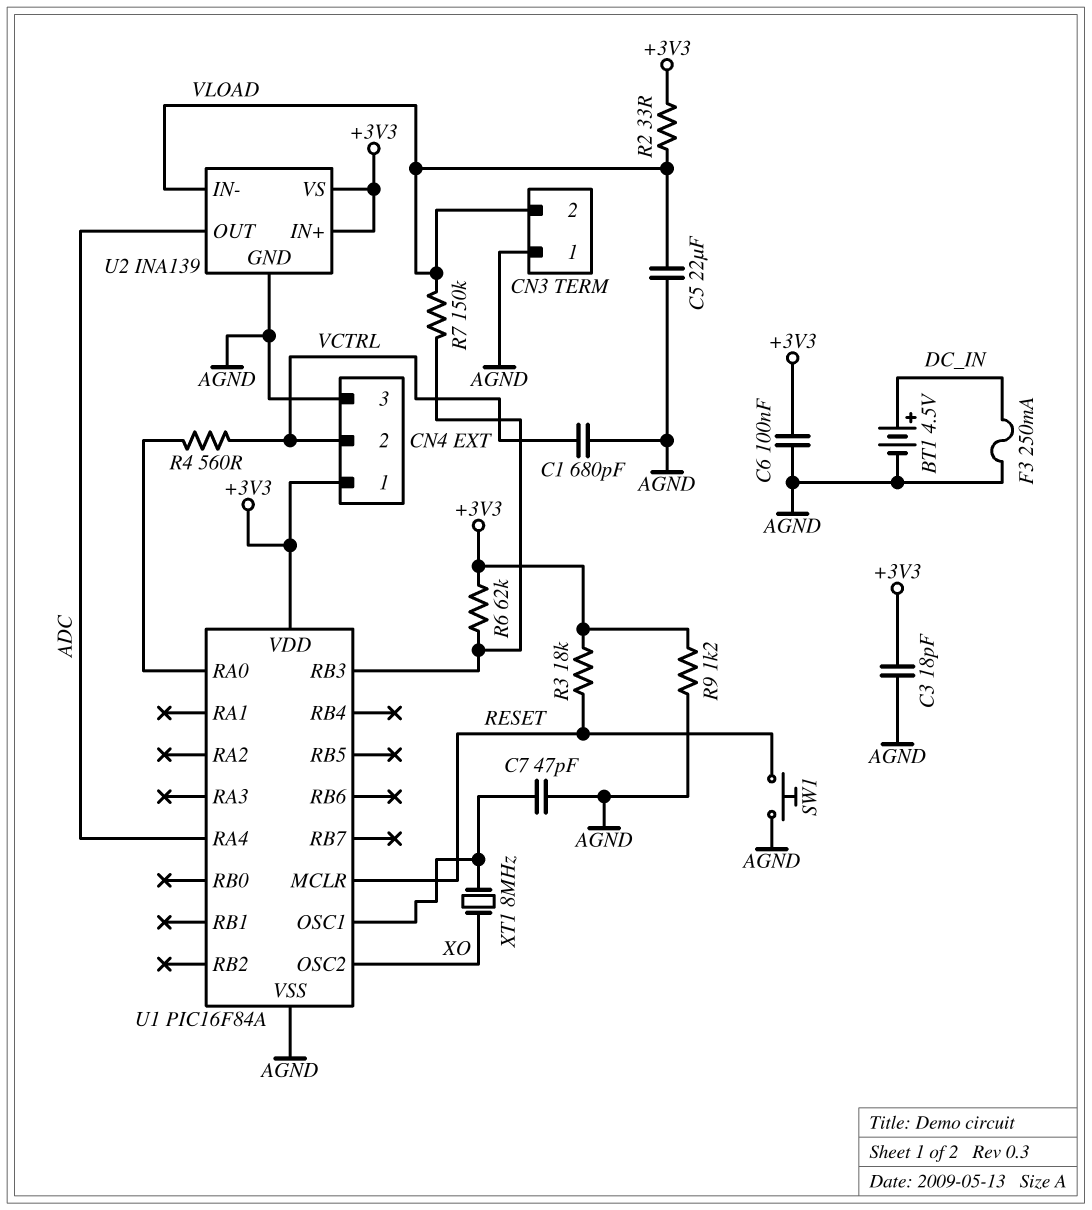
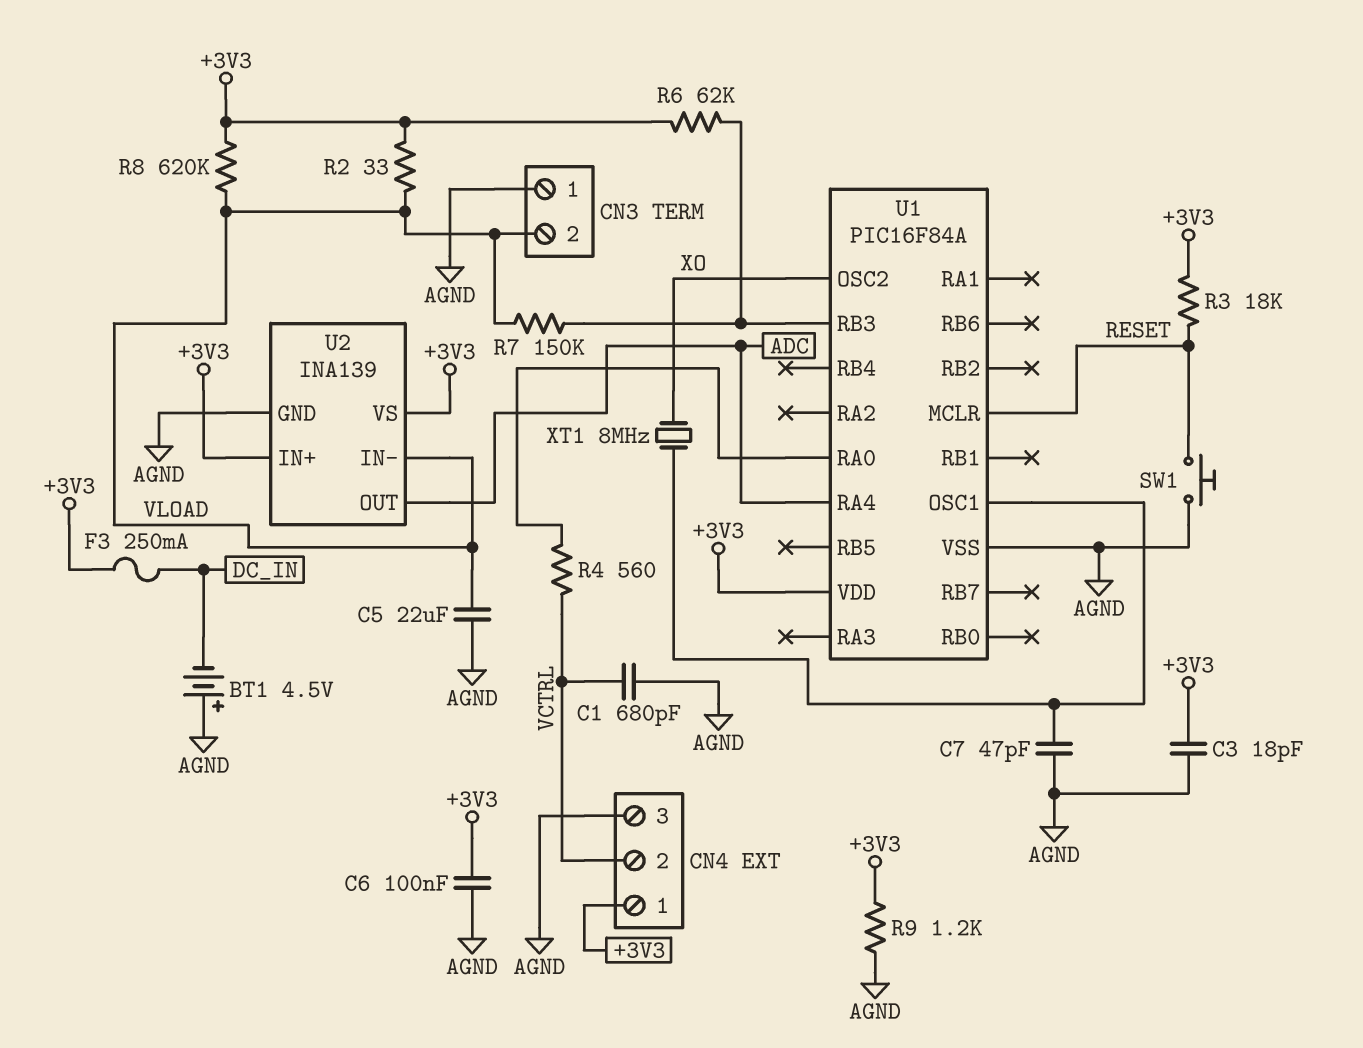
BT1: 4.5V (plus DC_IN, minus AGND) -> 4.5V (plus AGND, minus DC_IN)
F3: 250mA (AGND, DC_IN) -> 250mA (+3V3, DC_IN)
R8: none -> 620k (+3V3, VLOAD)

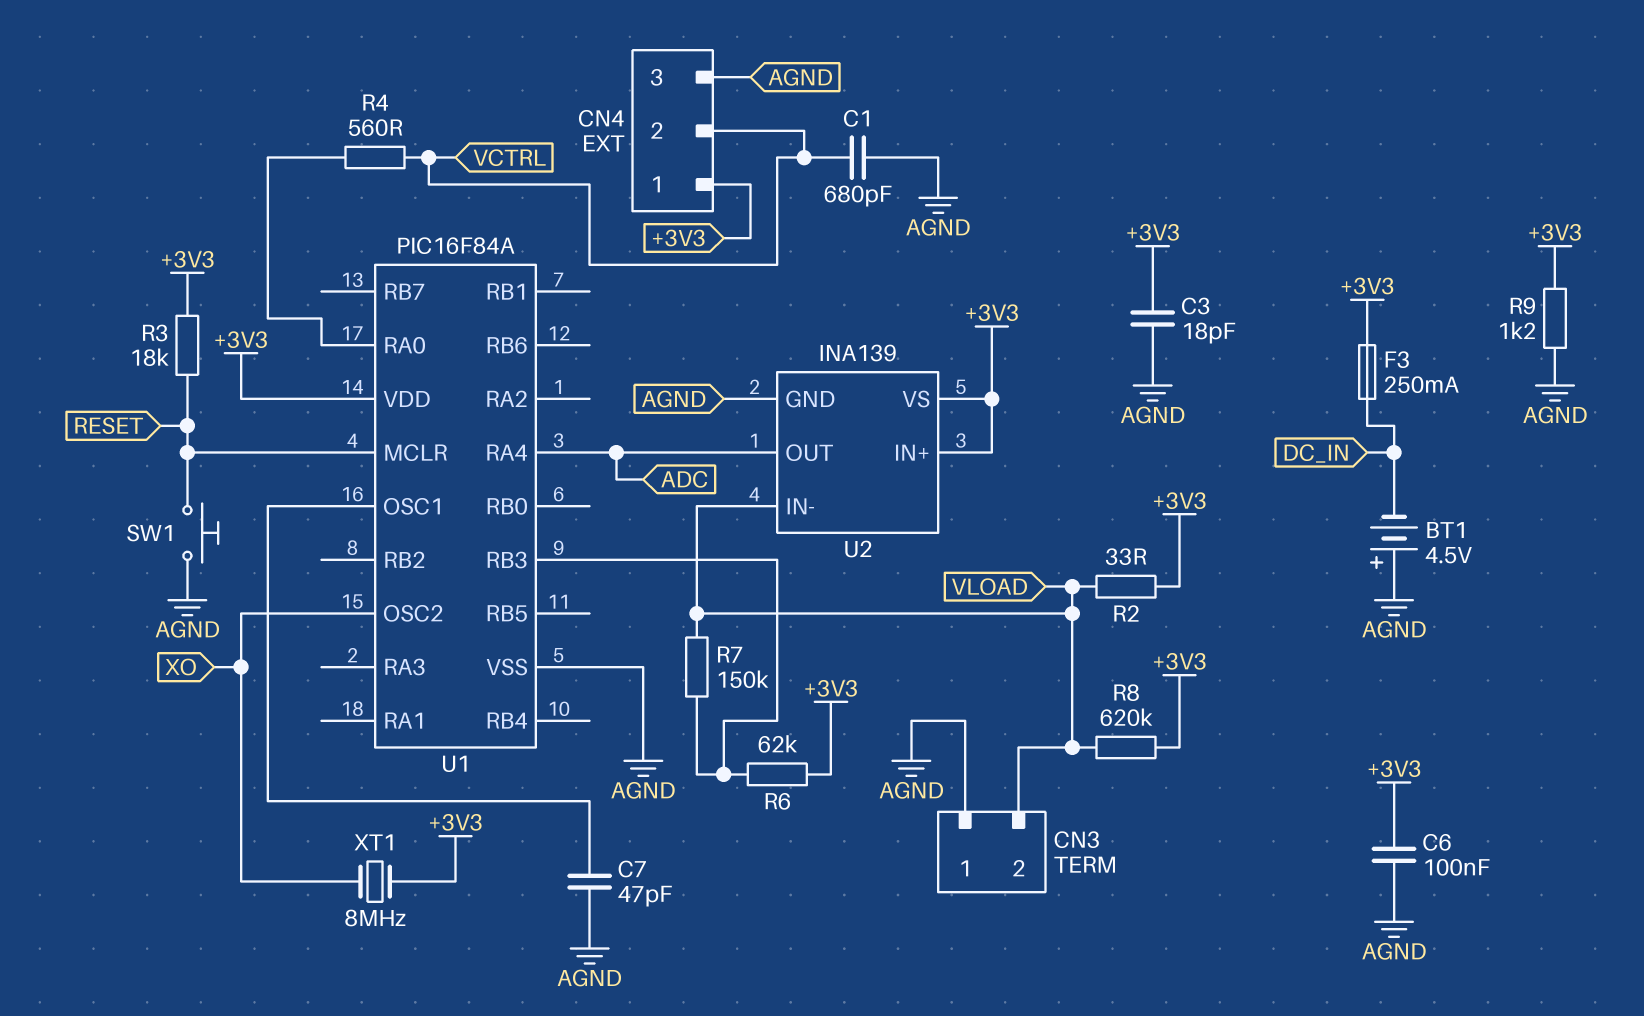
C5: 22uF (AGND, VLOAD) -> none
XT1: 8MHz (U1/OSC1, XO) -> 8MHz (+3V3, XO)

